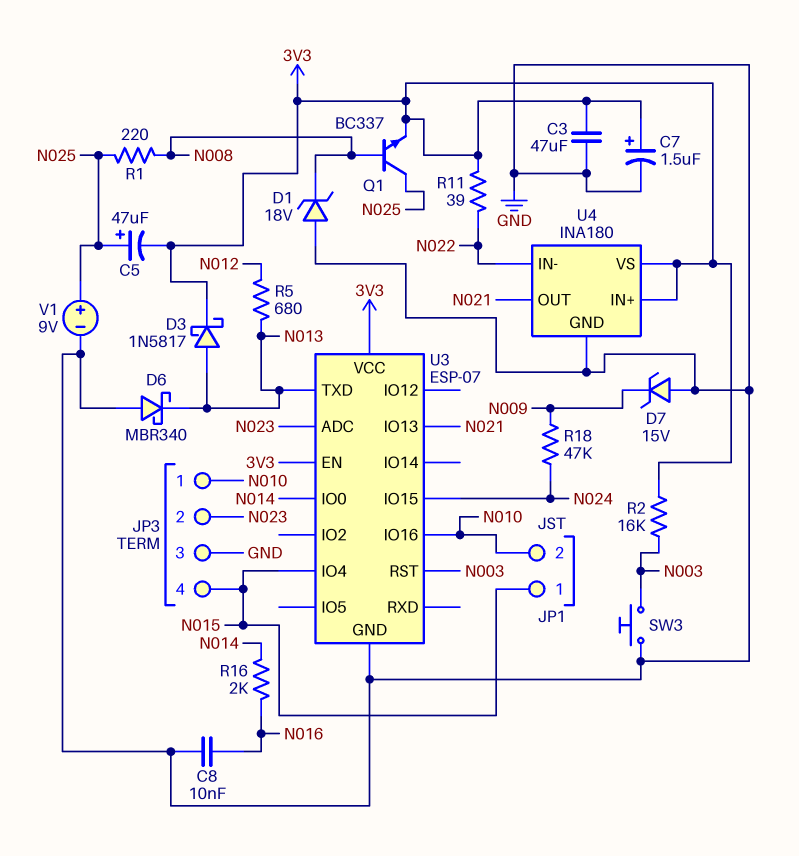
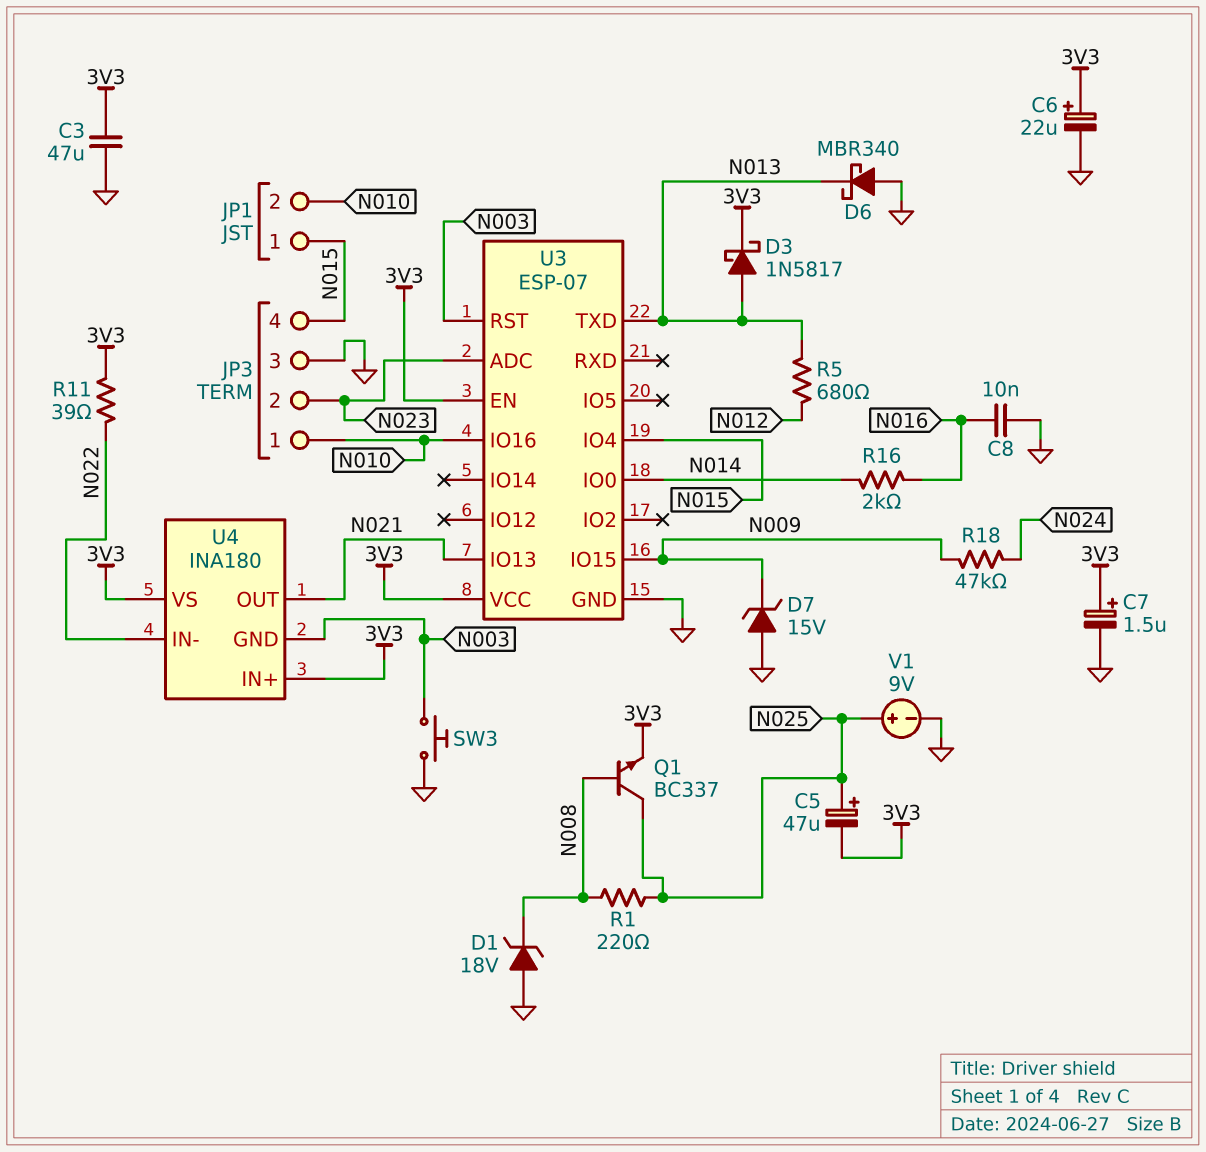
C6: none -> 22uF (plus 3V3, minus GND)
R2: 16k (3V3, N003) -> none
U3 pin IO15: N024 -> N009
U4 pin GND: GND -> N003

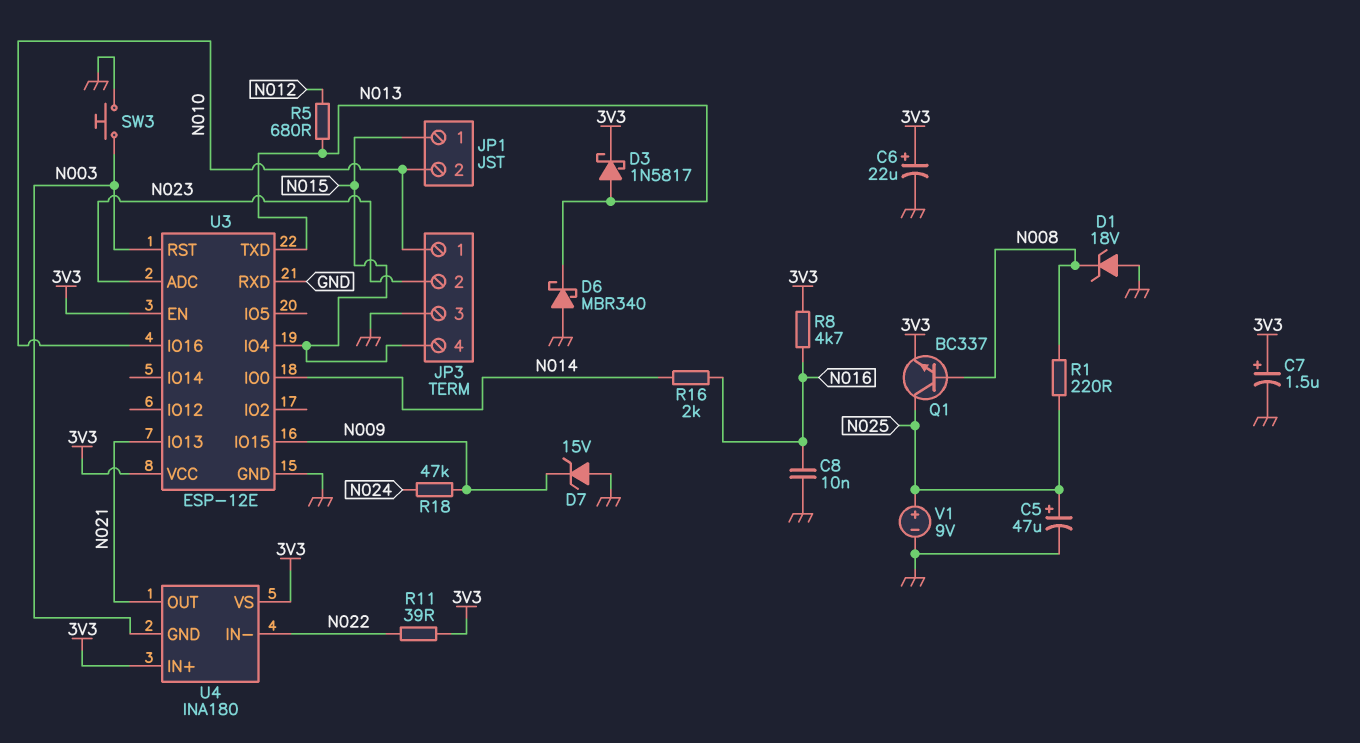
C3: 47uF (3V3, GND) -> none
C5: 47uF (plus N025, minus 3V3) -> 47uF (plus N025, minus GND)
R8: none -> 4.7k (3V3, N016)
U3: ESP-07 -> ESP-12E
U3 pin RXD: none -> GND

